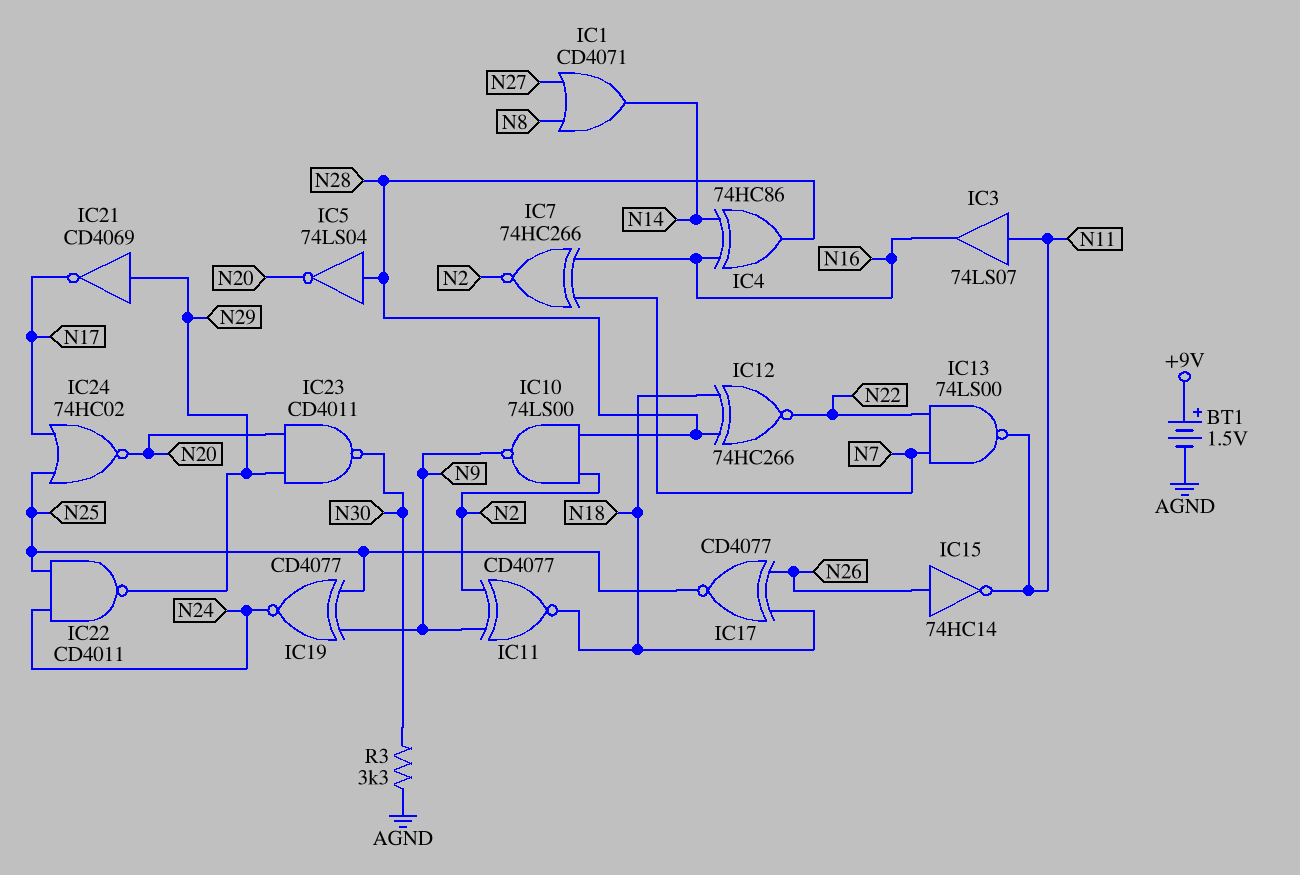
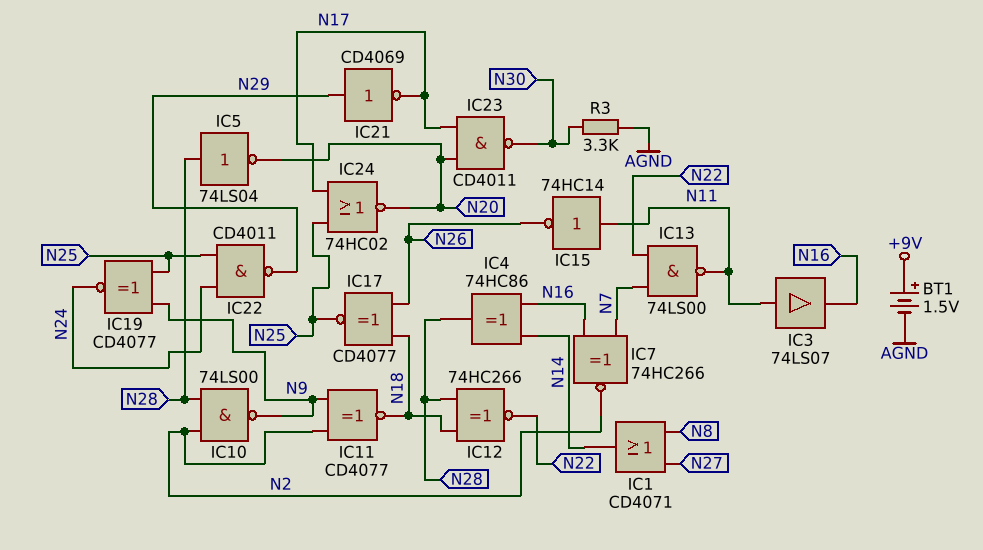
IC15: NOT 74HC14 (in N26, out N11) -> NOT 74HC14 (in N11, out N26)
IC23: NAND CD4011 (in N20, in N29, out N30) -> NAND CD4011 (in N17, in N20, out N30)

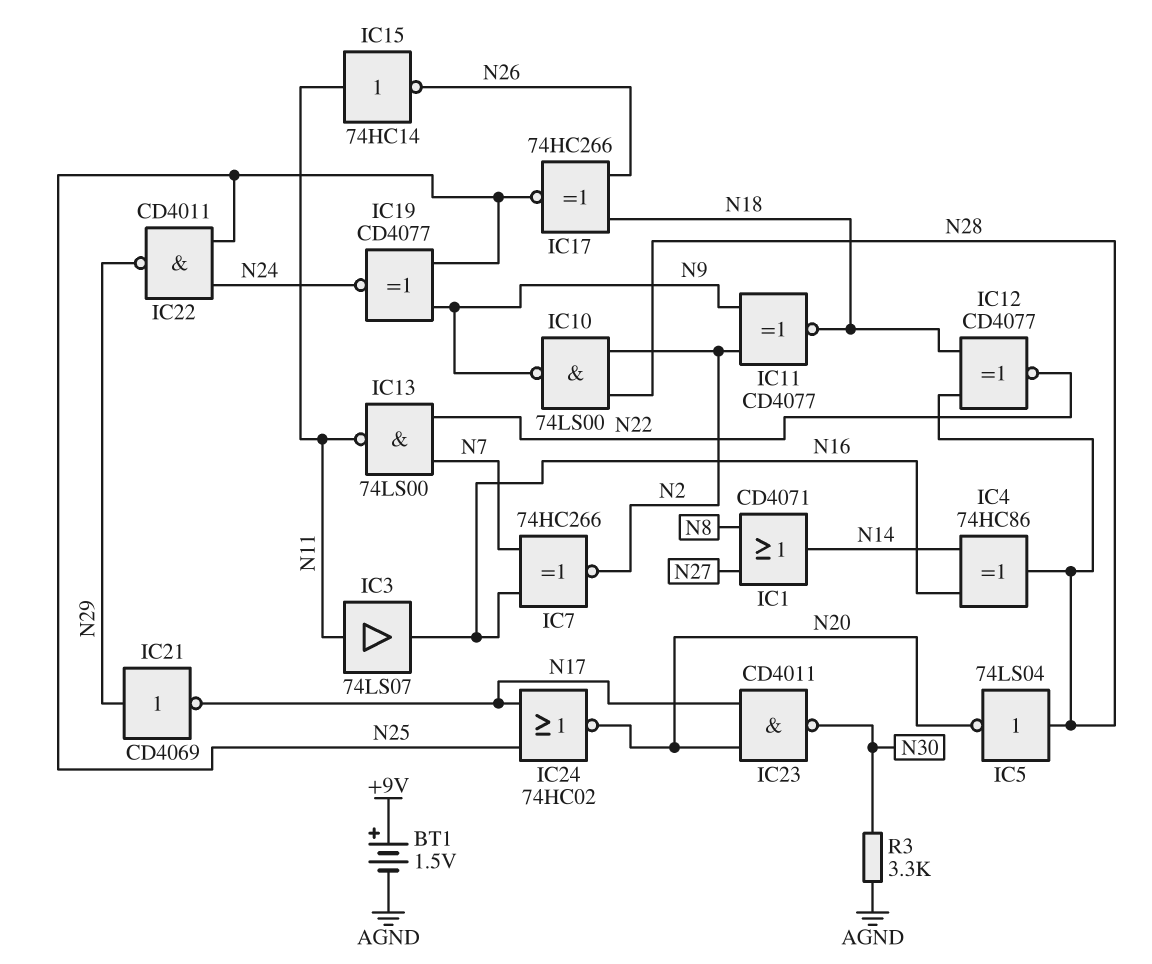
IC12: XNOR 74HC266 (in N18, in N28, out N22) -> XNOR CD4077 (in N18, in N28, out N22)
IC17: XNOR CD4077 (in N18, in N26, out N25) -> XNOR 74HC266 (in N18, in N26, out N25)

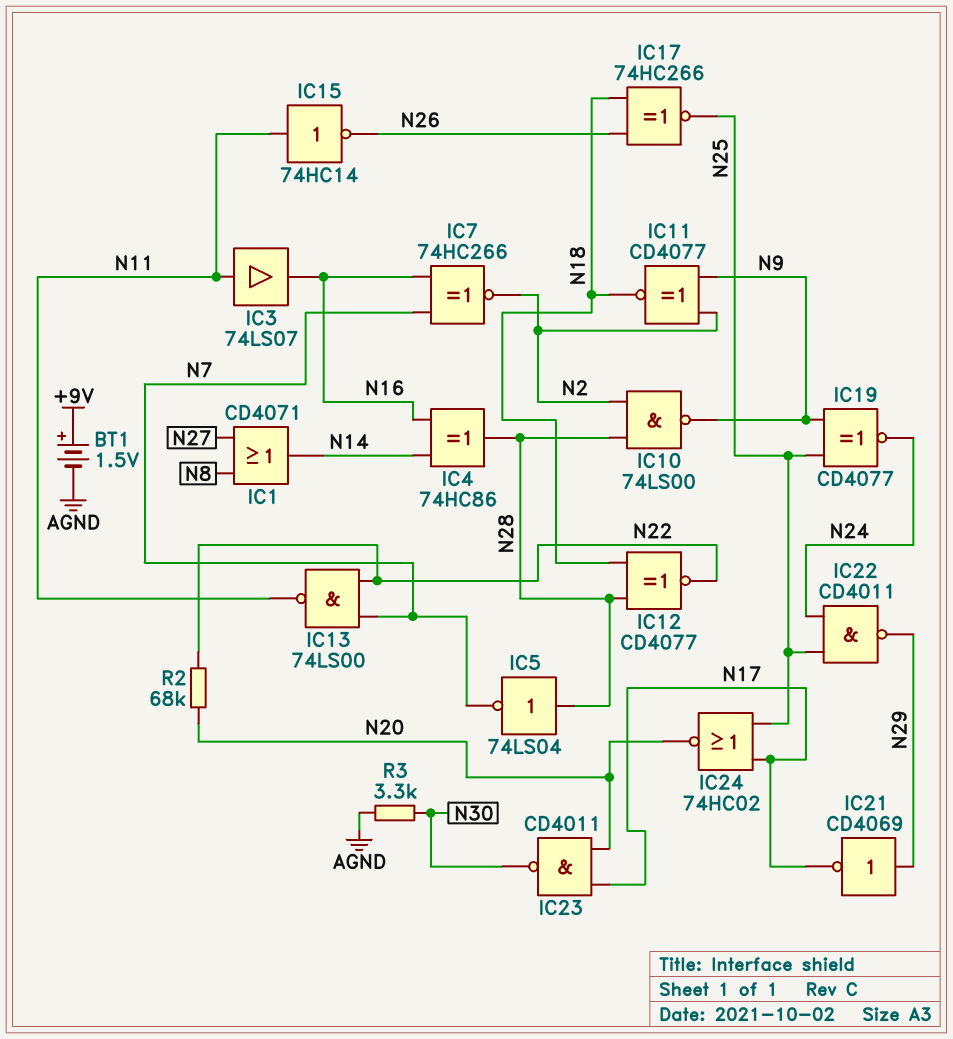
IC5: NOT 74LS04 (in N28, out N20) -> NOT 74LS04 (in N28, out N7)
R2: none -> 68k (N20, N22)

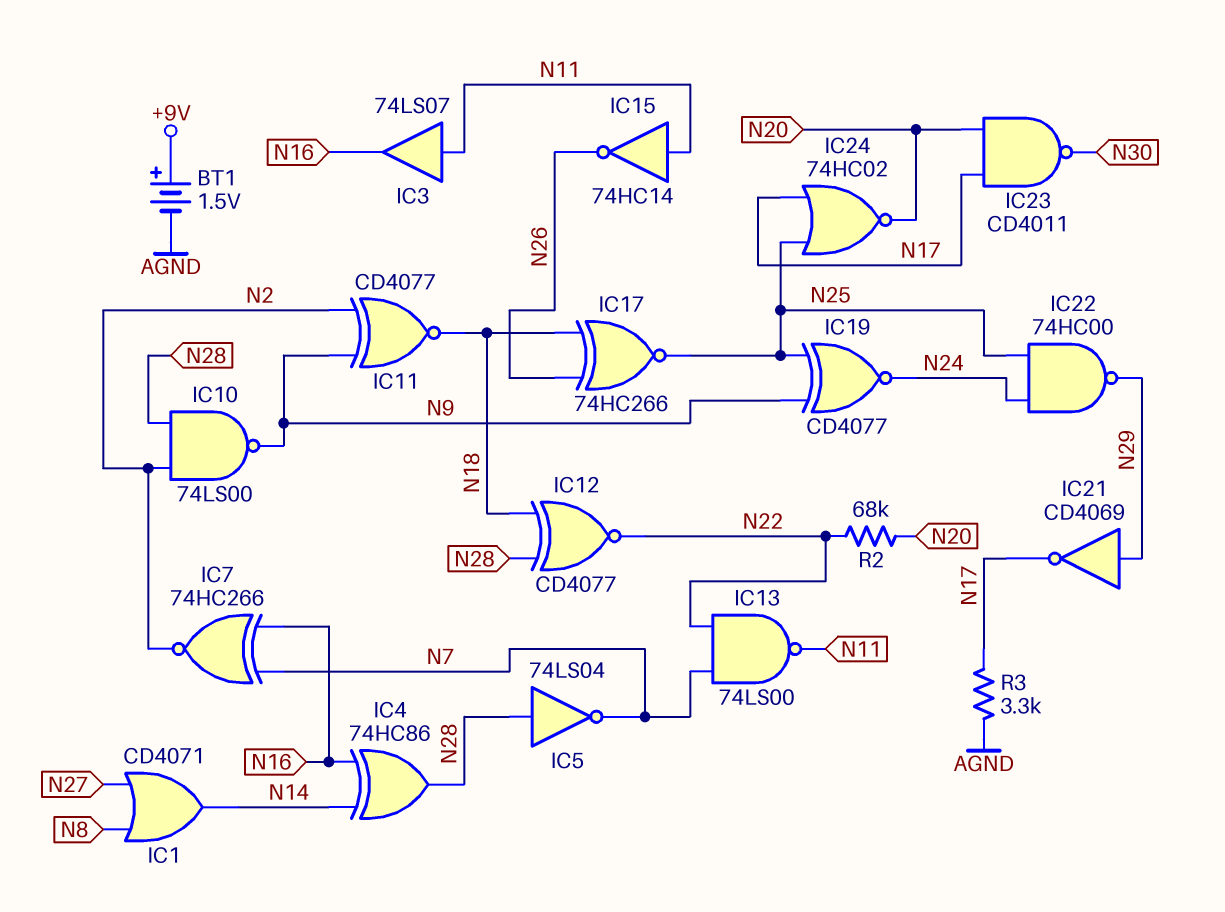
IC22: NAND CD4011 (in N24, in N25, out N29) -> NAND 74HC00 (in N24, in N25, out N29)
R3: 3.3k (AGND, N30) -> 3.3k (AGND, N17)

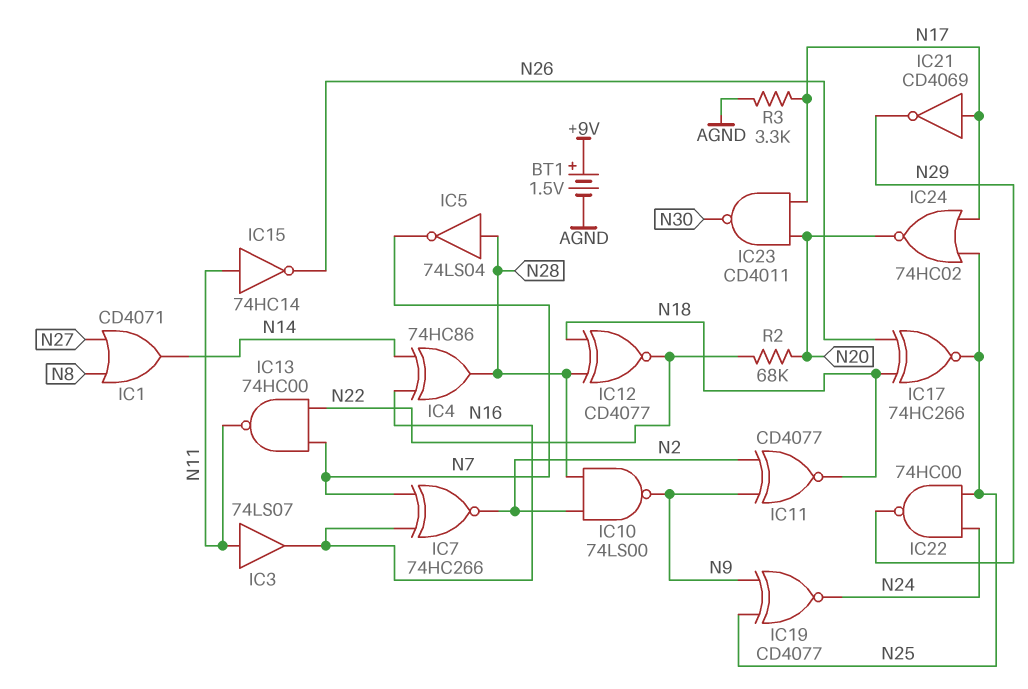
IC13: NAND 74LS00 (in N7, in N22, out N11) -> NAND 74HC00 (in N7, in N22, out N11)
IC21: NOT CD4069 (in N29, out N17) -> NOT CD4069 (in N17, out N29)

